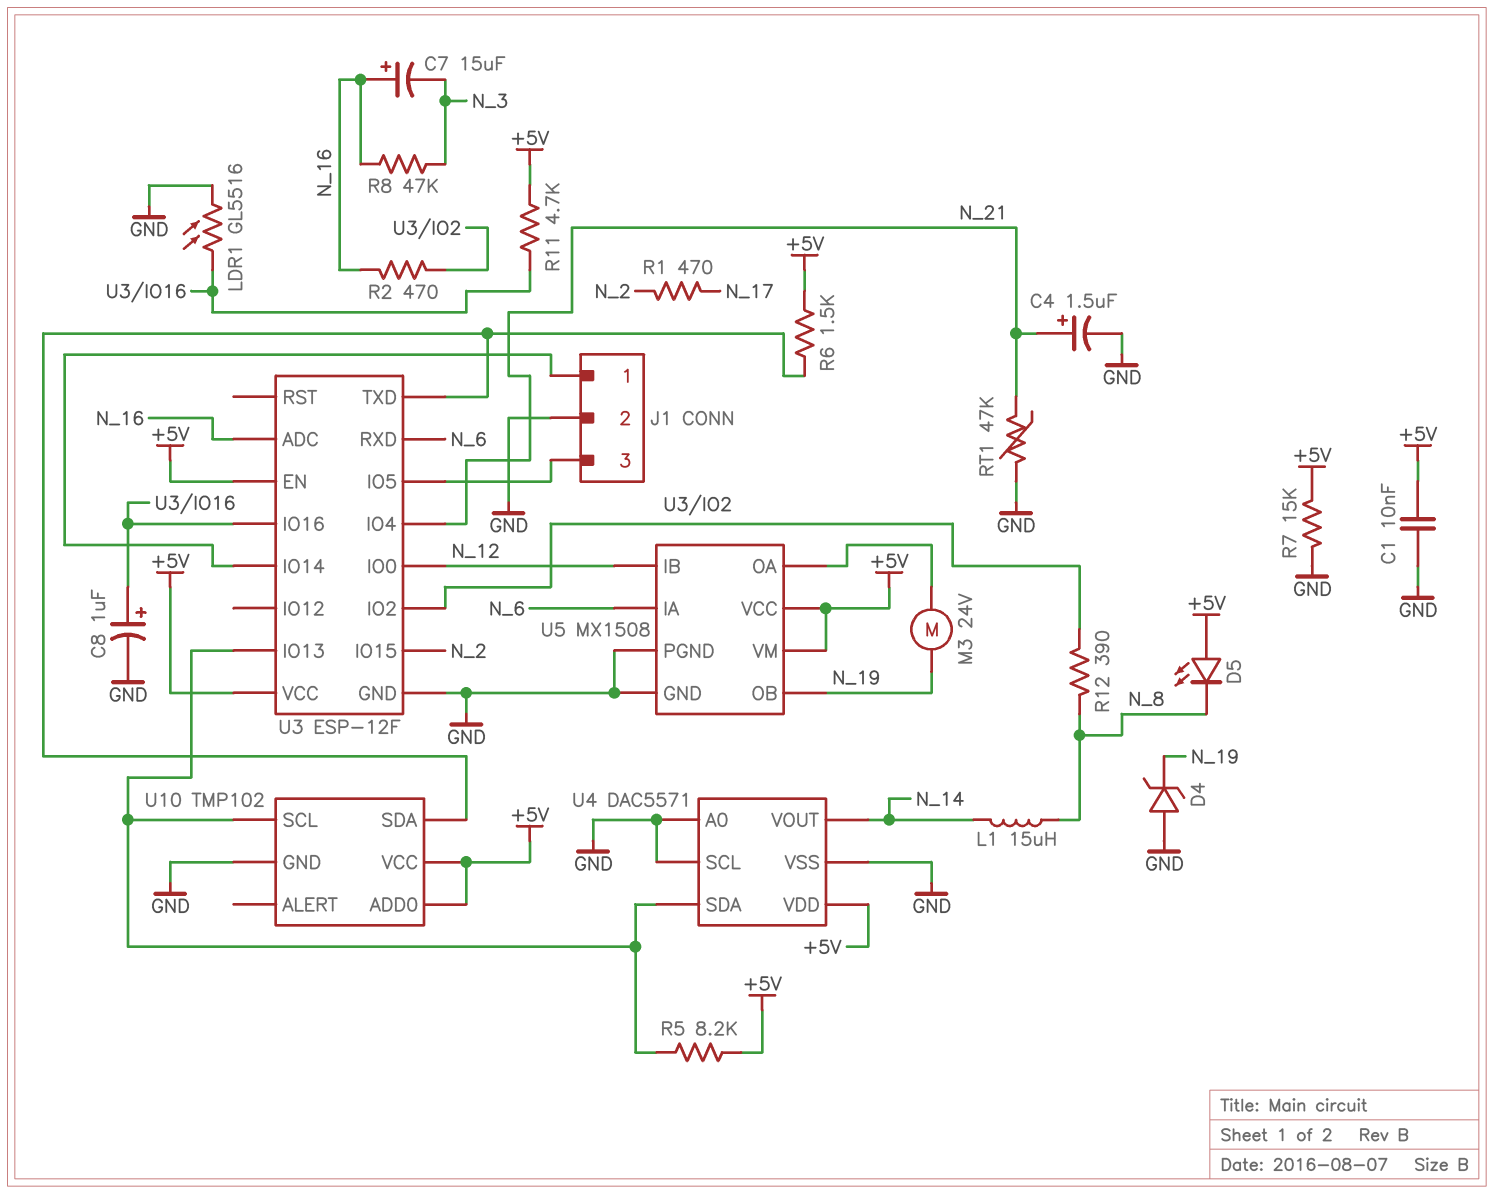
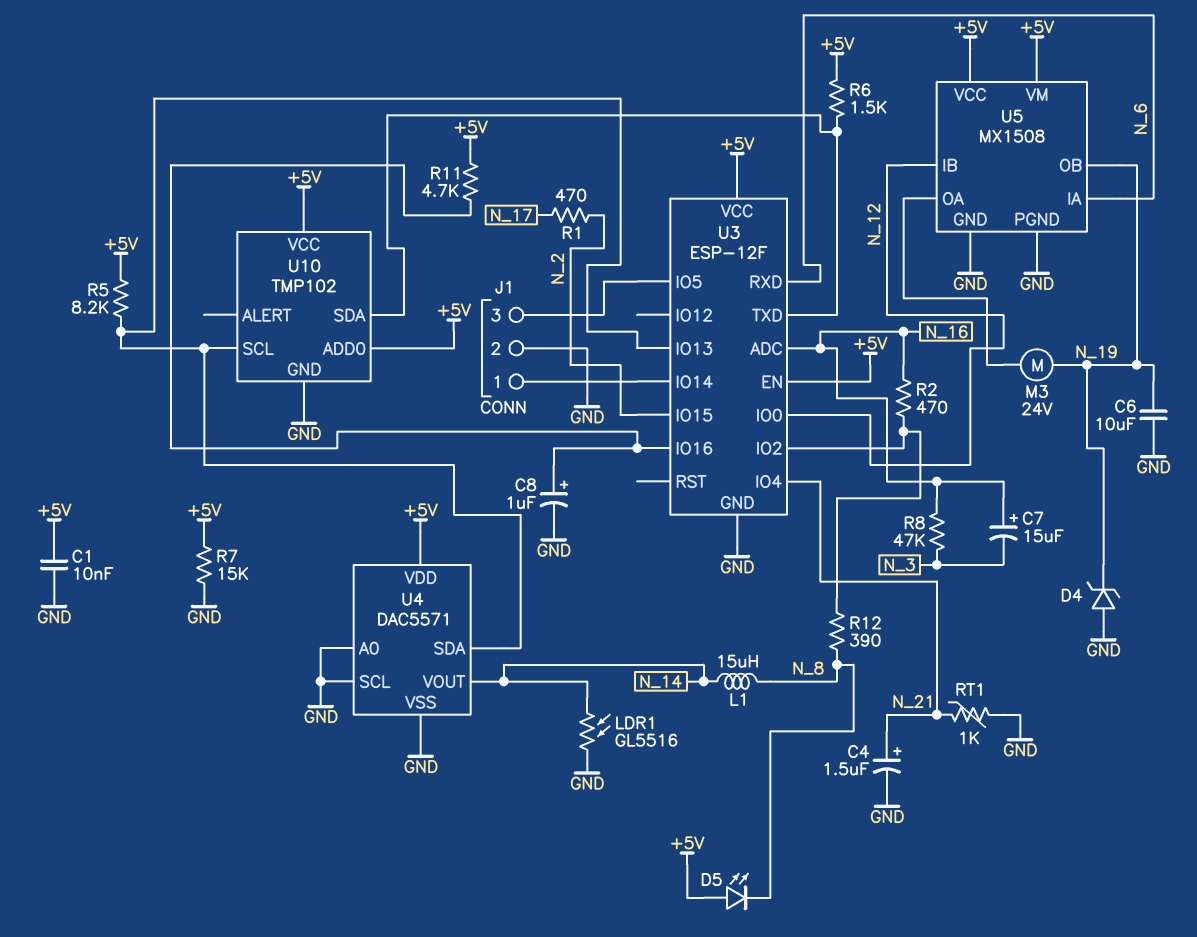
C6: none -> 10uF (GND, N_19)
LDR1: GL5516 (GND, U3/IO16) -> GL5516 (GND, N_14)
RT1: 47k (GND, N_21) -> 1k (GND, N_21)

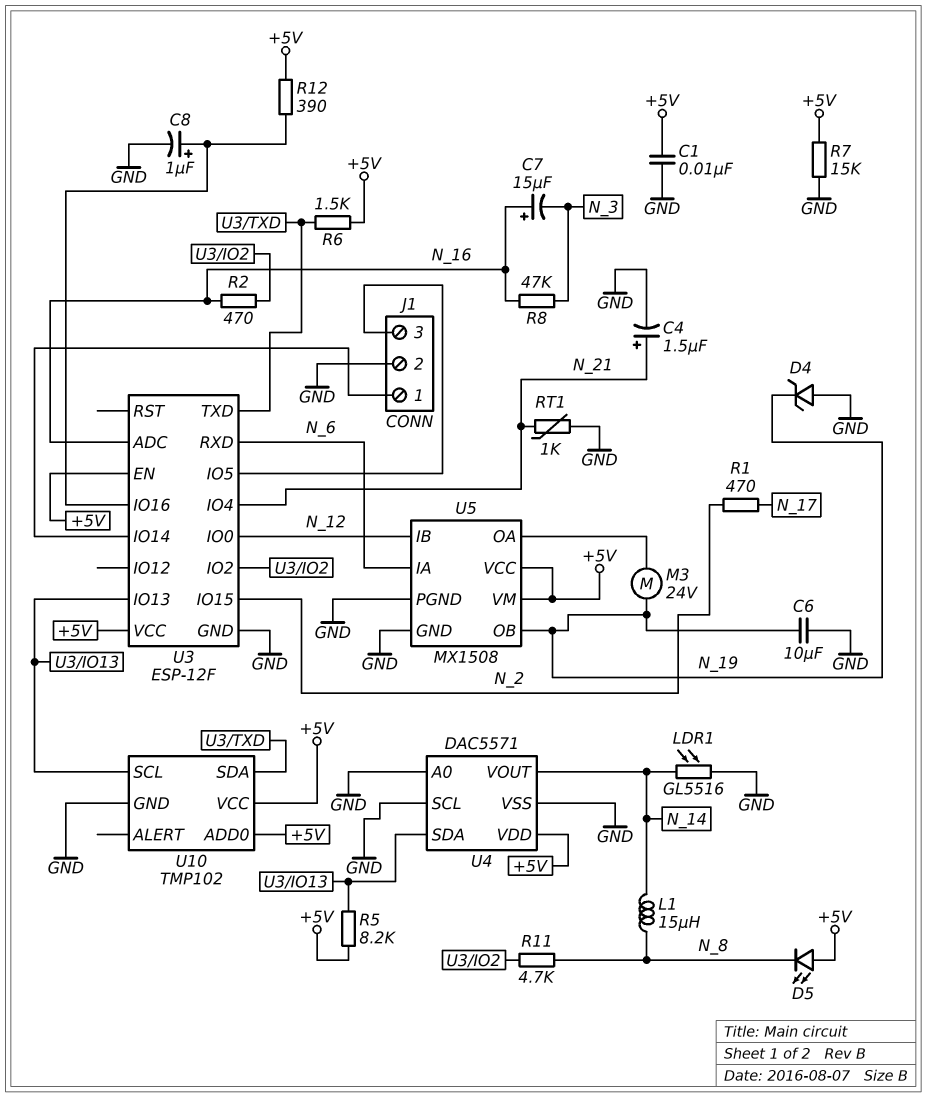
R11: 4.7k (+5V, U3/IO16) -> 4.7k (N_8, U3/IO2)
R12: 390 (N_8, U3/IO2) -> 390 (+5V, U3/IO16)

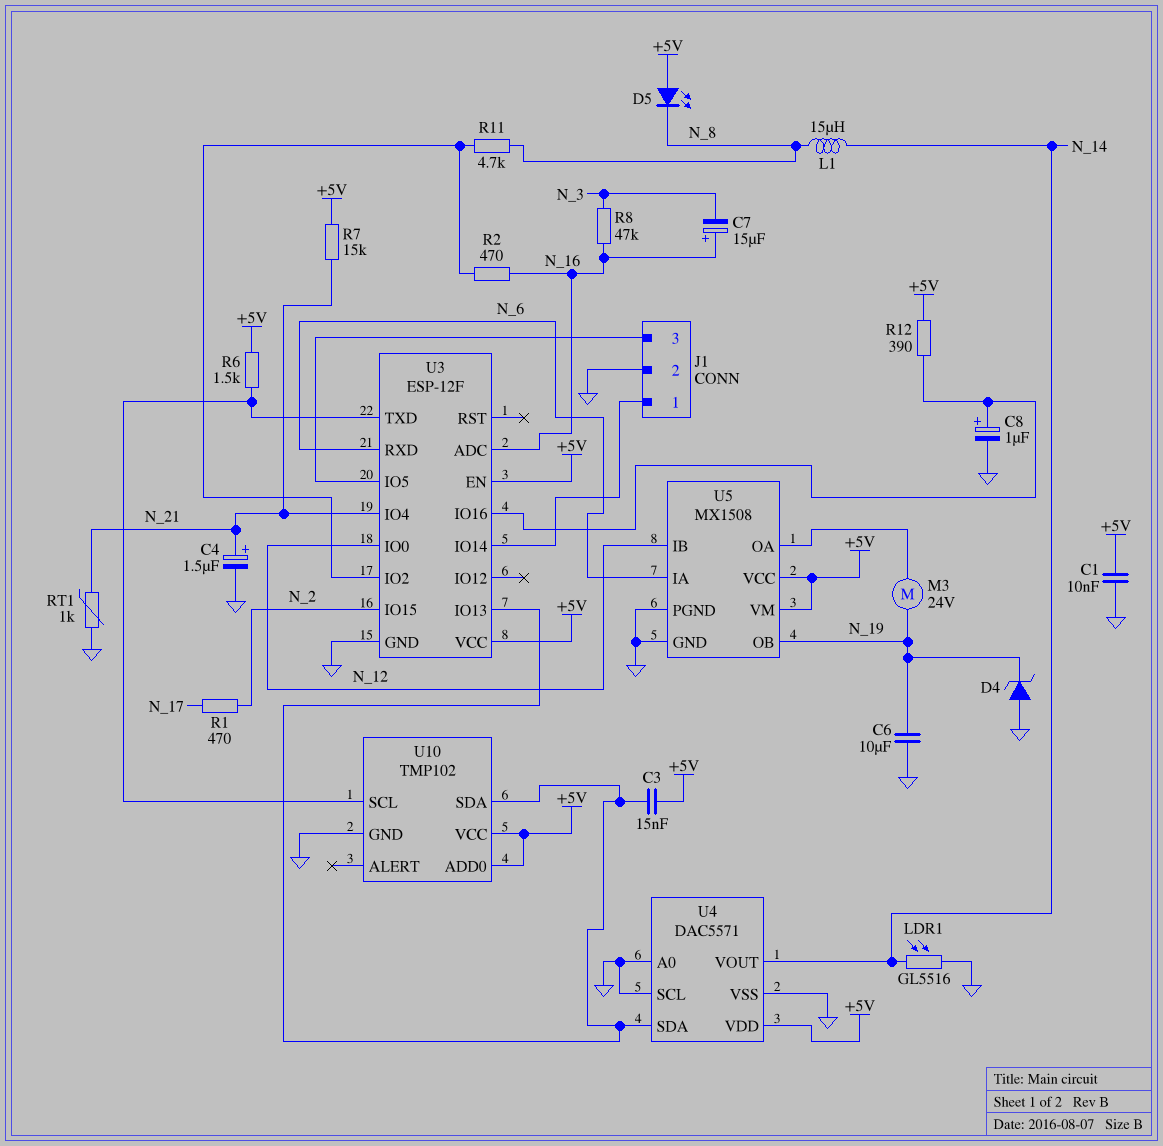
C3: none -> 15nF (+5V, U3/IO13)
R5: 8.2k (+5V, U3/IO13) -> none
R7: 15k (+5V, GND) -> 15k (+5V, N_21)
U10 pin SCL: U3/IO13 -> U3/TXD
U10 pin SDA: U3/TXD -> U3/IO13

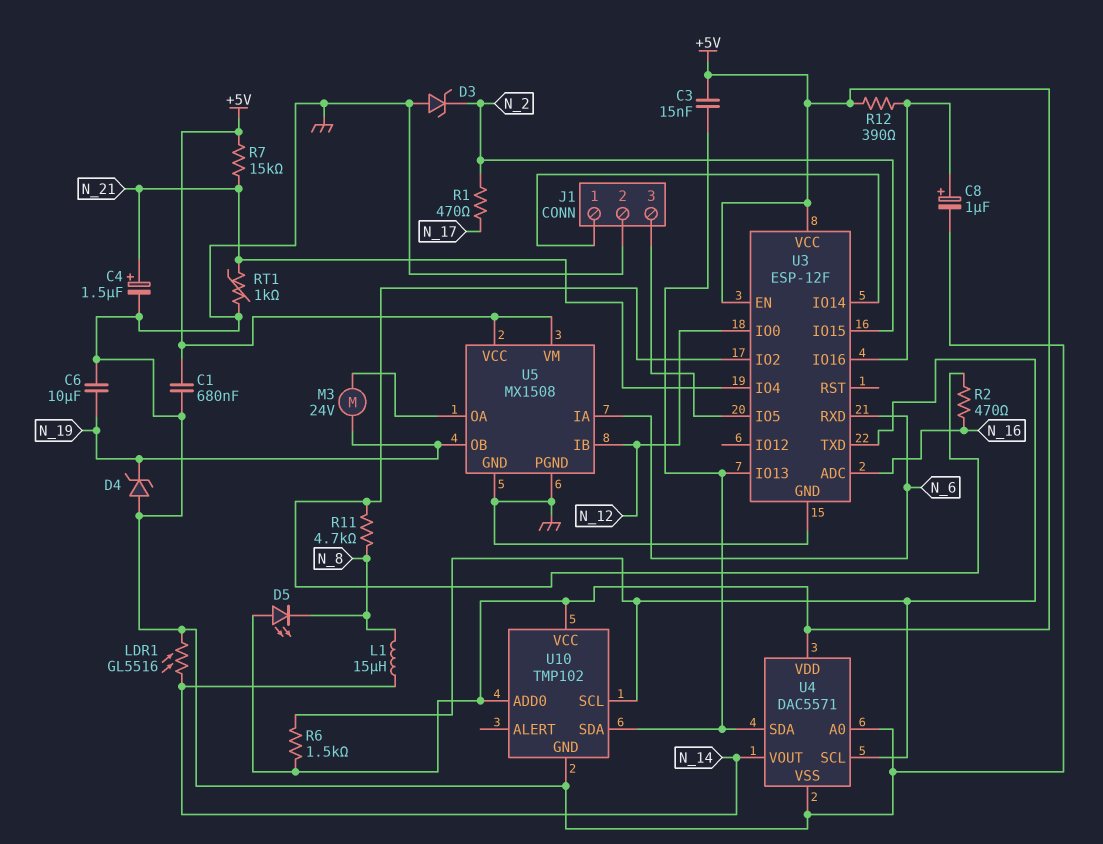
C1: 10nF (+5V, GND) -> 680nF (+5V, GND)
C7: 15uF (plus N_16, minus N_3) -> none
D3: none -> zener (A GND, K N_2)
R8: 47k (N_3, N_16) -> none
U4 pin SCL: GND -> U3/TXD

